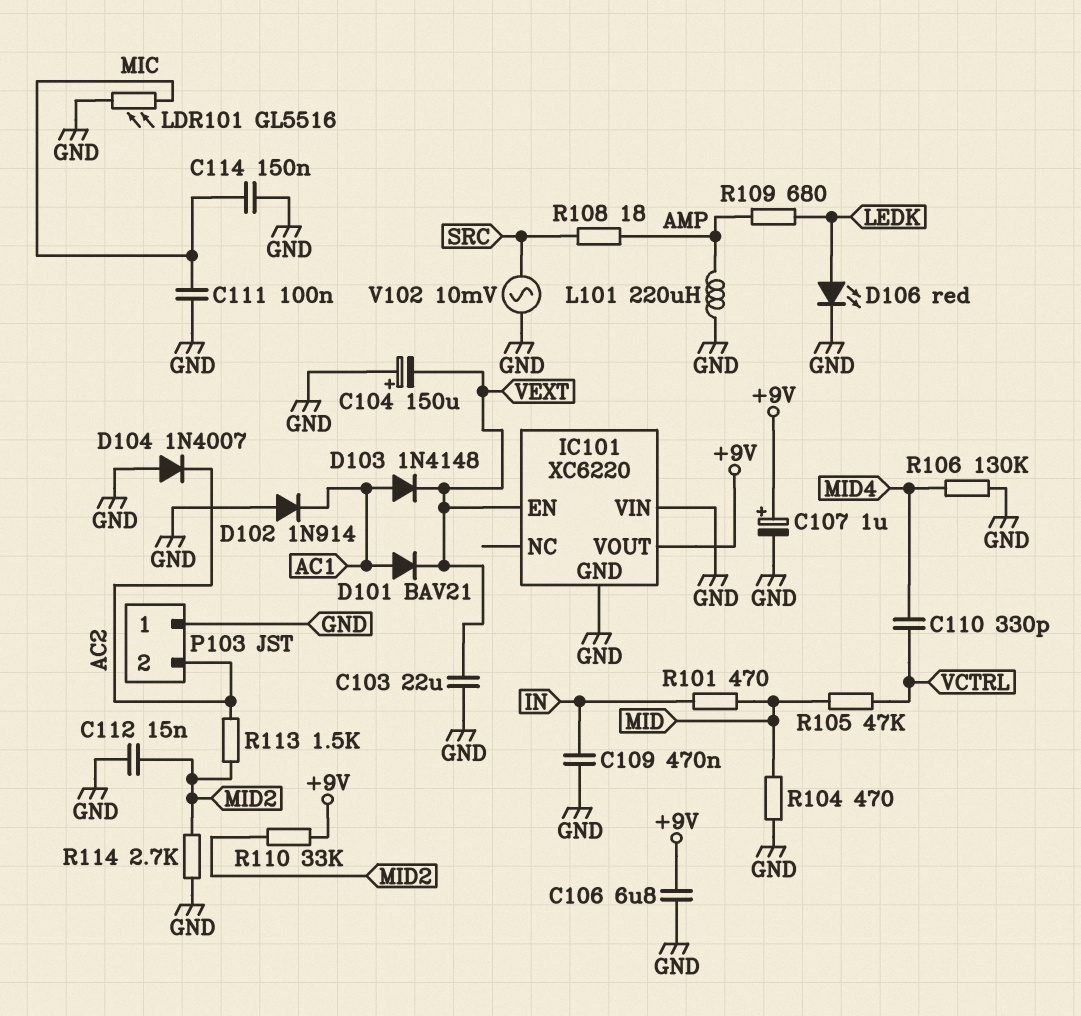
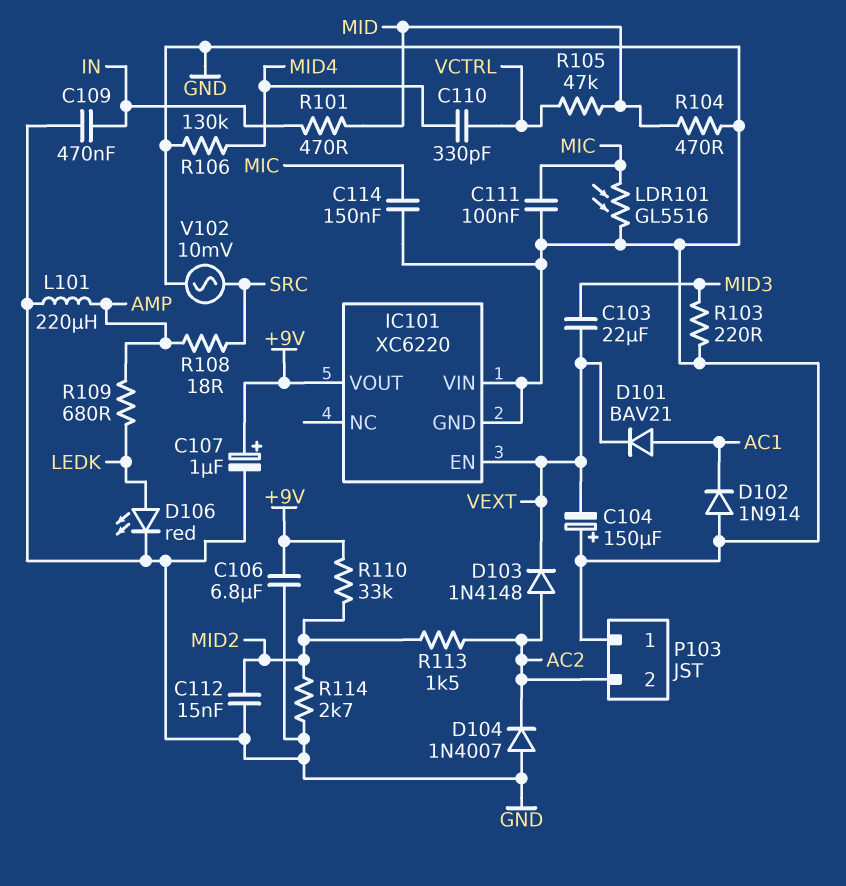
C103: 22uF (GND, VEXT) -> 22uF (MID3, VEXT)
D103: diode 1N4148 (A AC1, K VEXT) -> diode 1N4148 (A AC2, K VEXT)
R103: none -> 220 (GND, MID3)

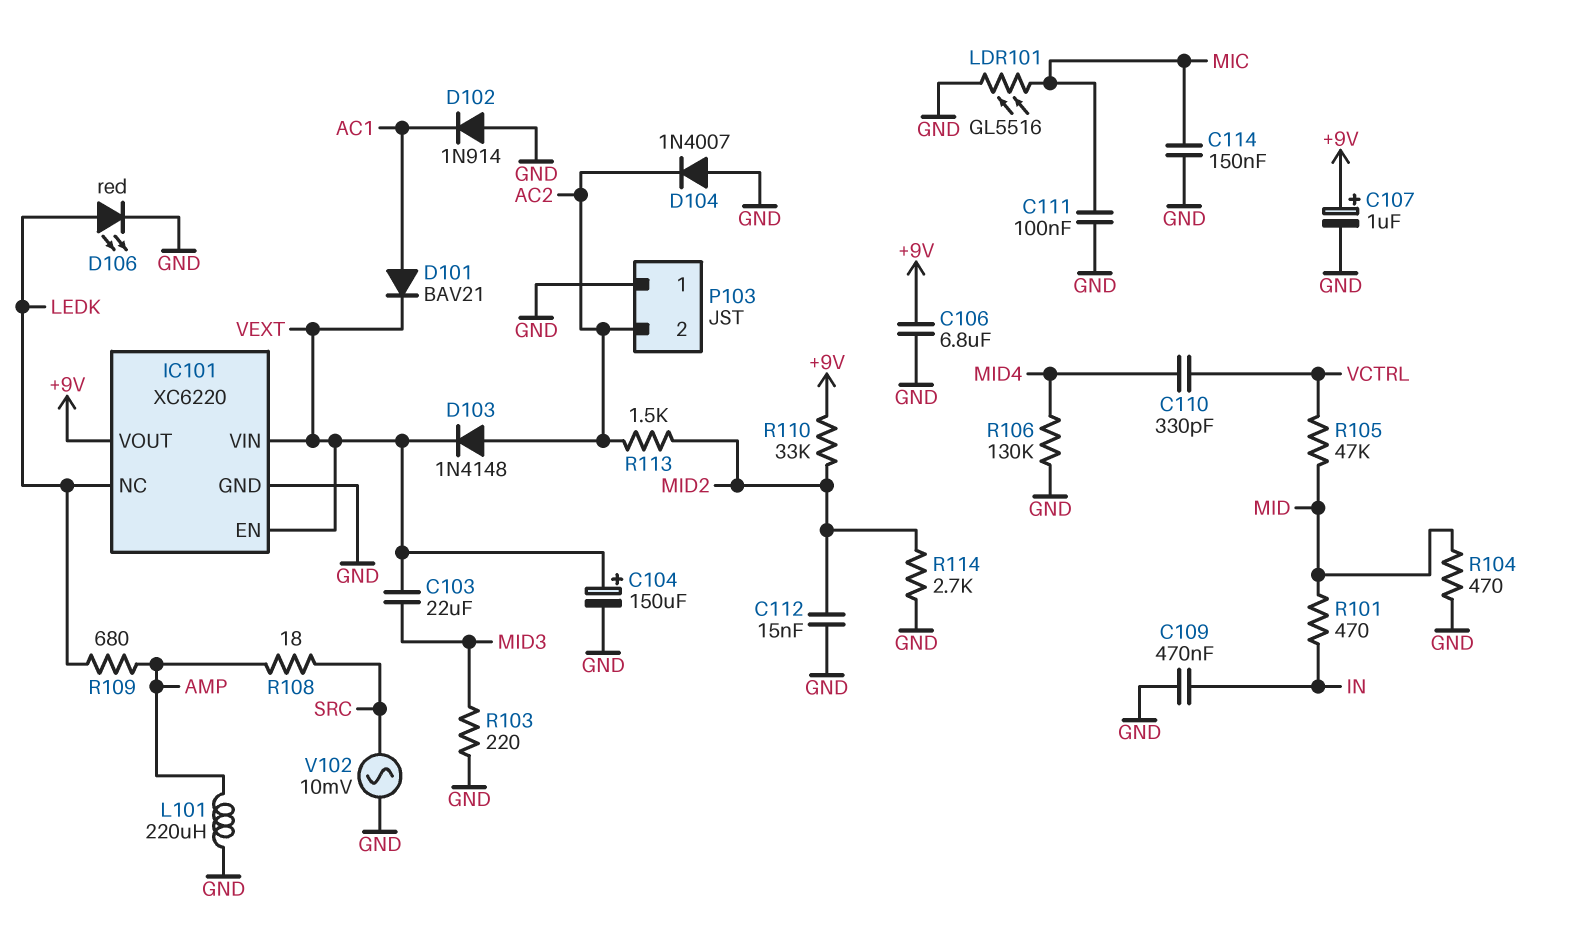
C104: 150uF (plus GND, minus VEXT) -> 150uF (plus VEXT, minus GND)
IC101 pin NC: none -> LEDK
IC101 pin VIN: GND -> VEXT

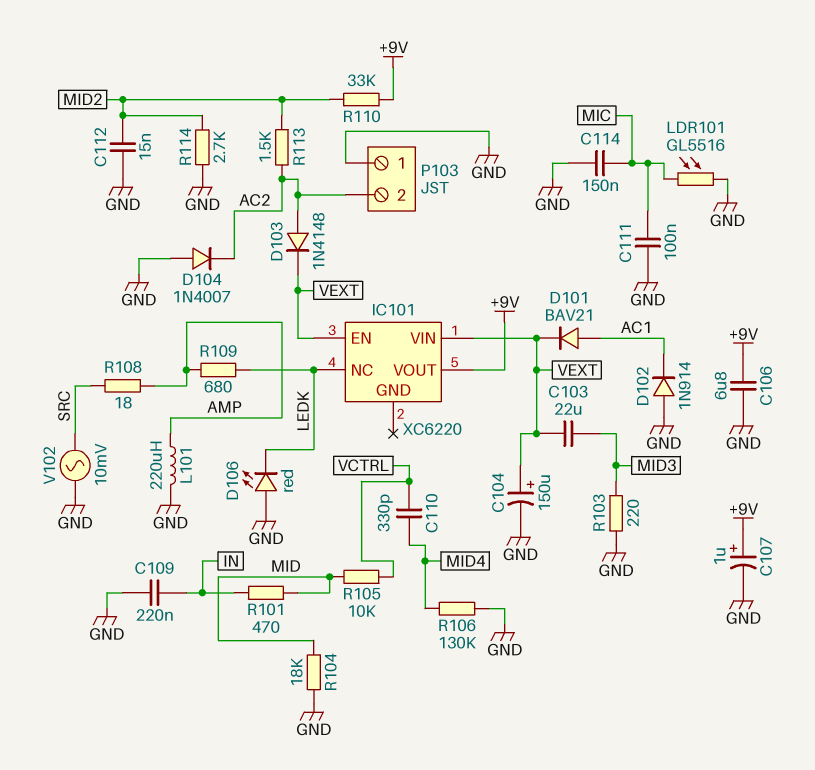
C109: 470nF (GND, IN) -> 220nF (GND, IN)
D106: LED red (A LEDK, K GND) -> LED red (A GND, K LEDK)
IC101 pin GND: GND -> none
R104: 470 (GND, MID) -> 18k (GND, MID)
R105: 47k (MID, VCTRL) -> 10k (MID, VCTRL)

